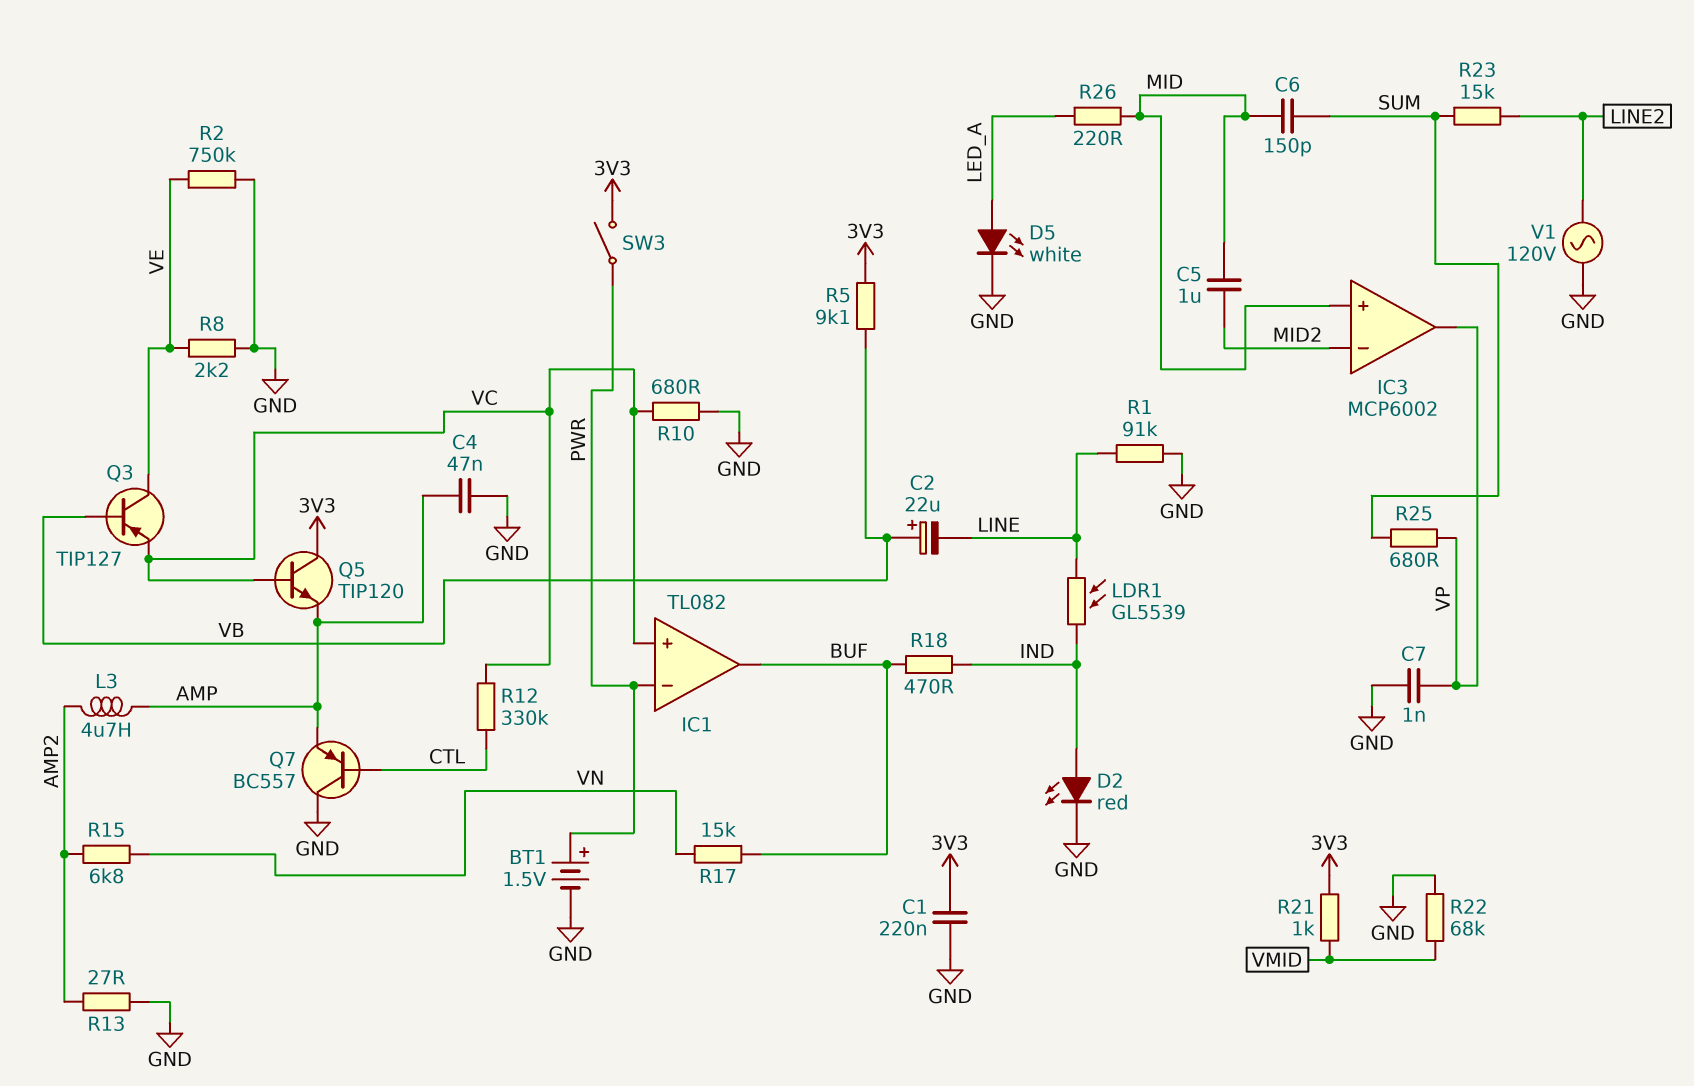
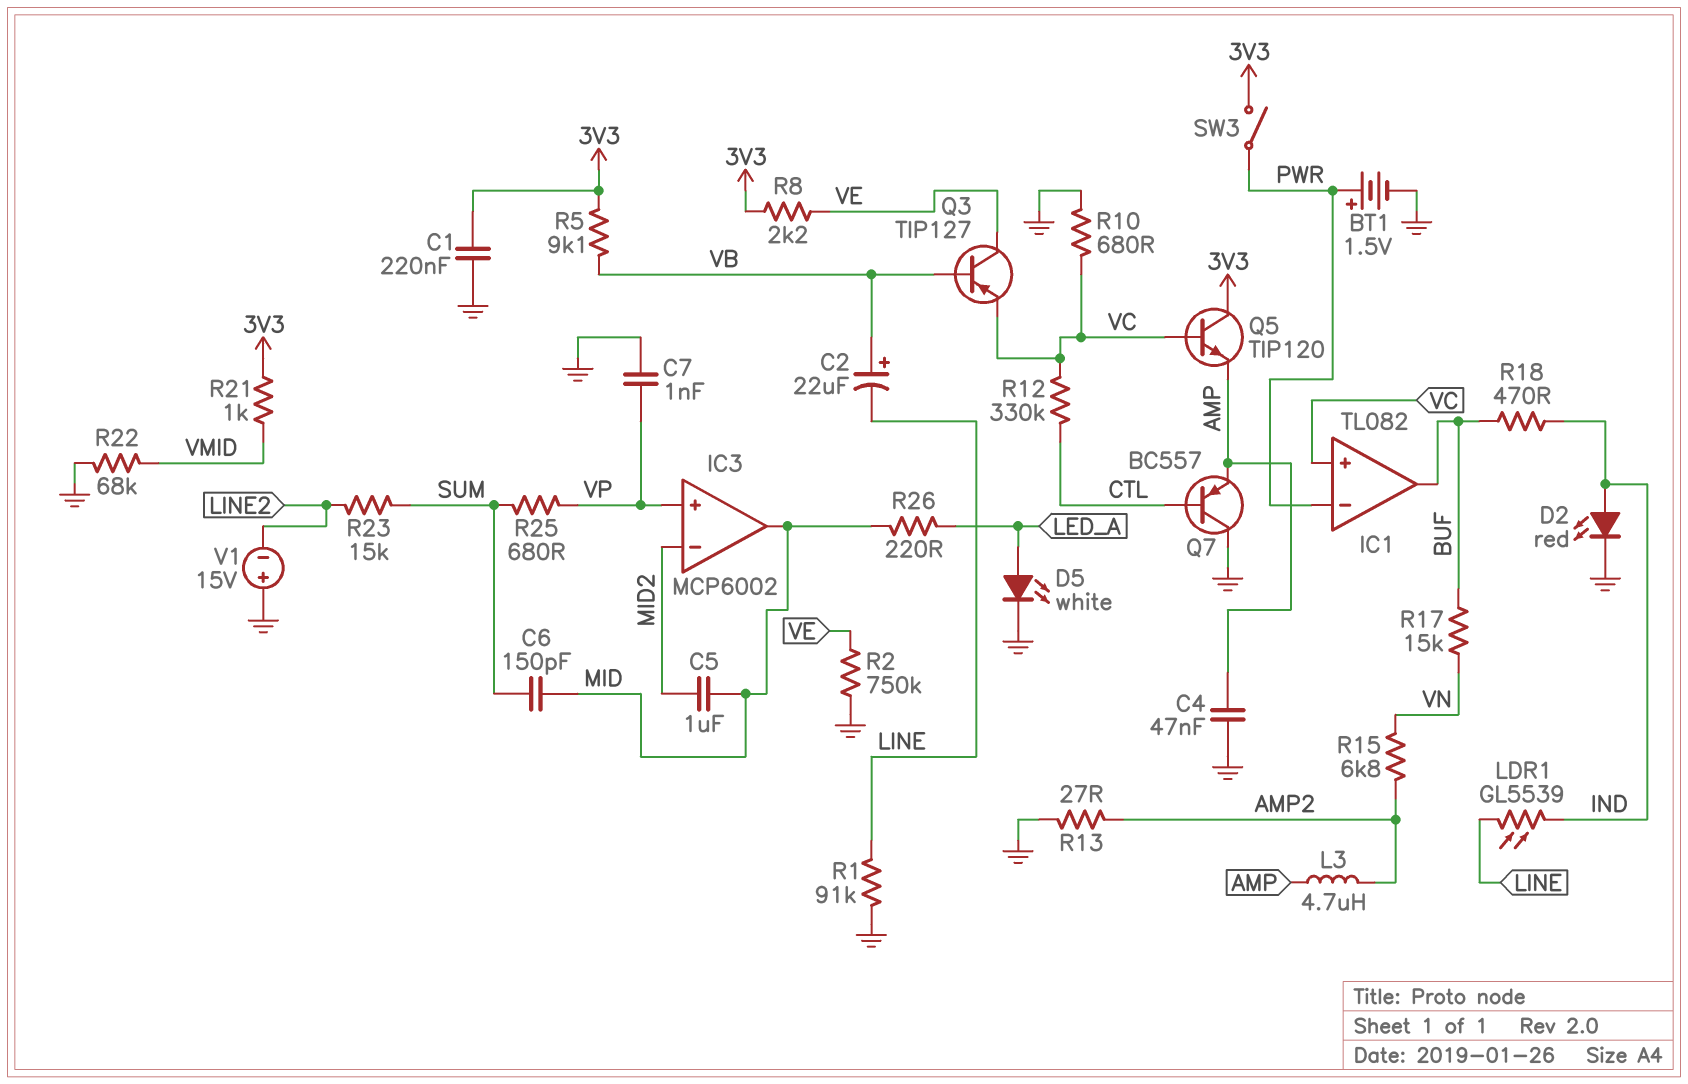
IC3 pin in+: MID -> VP
IC3 pin out: VP -> MID
R8: 2.2k (GND, VE) -> 2.2k (3V3, VE)
V1: AC 120V (GND, LINE2) -> 15V (plus GND, minus LINE2)

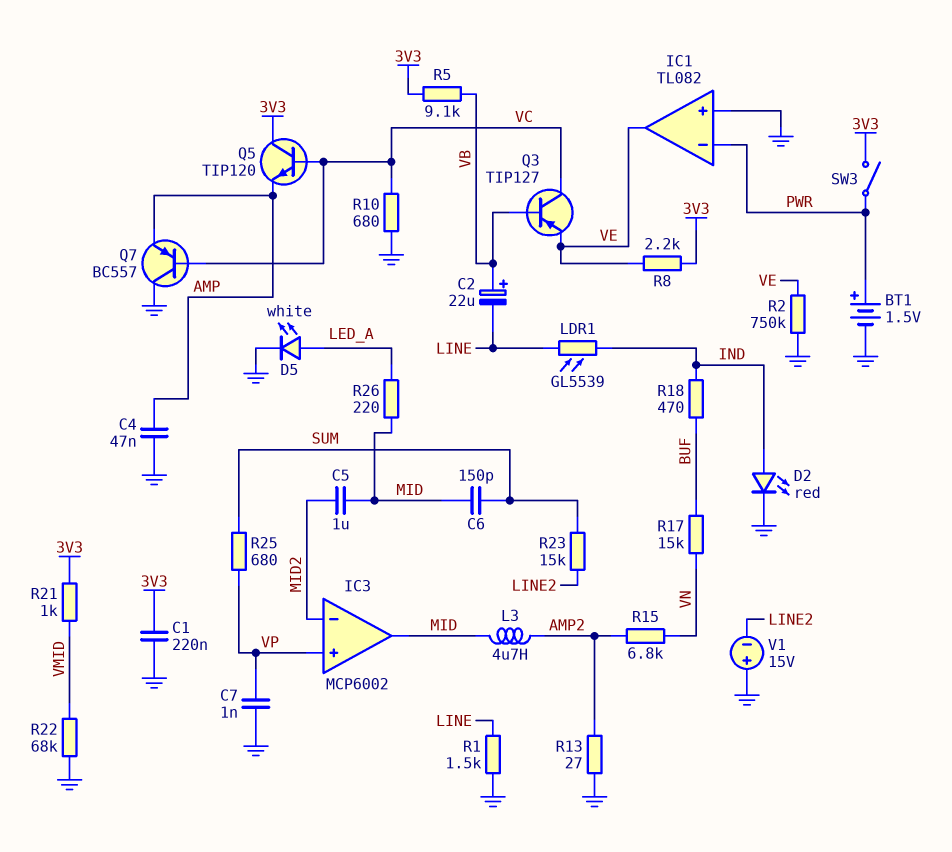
IC1 pin in+: VC -> GND
IC1 pin out: BUF -> VE
L3: 4.7uH (AMP, AMP2) -> 4.7uH (AMP2, MID)
Q3: PNP TIP127 (B VB, C VE, E VC) -> PNP TIP127 (B VB, C VC, E VE)
Q7: PNP BC557 (B CTL, C GND, E AMP) -> PNP BC557 (B VC, C GND, E AMP)
R1: 91k (GND, LINE) -> 1.5k (GND, LINE)
R12: 330k (CTL, VC) -> none

